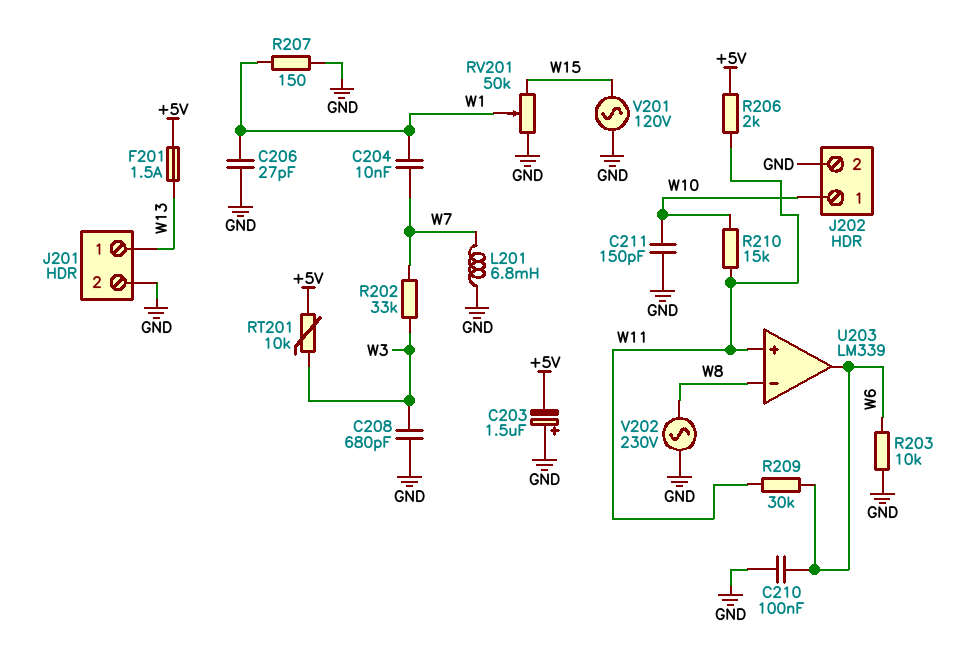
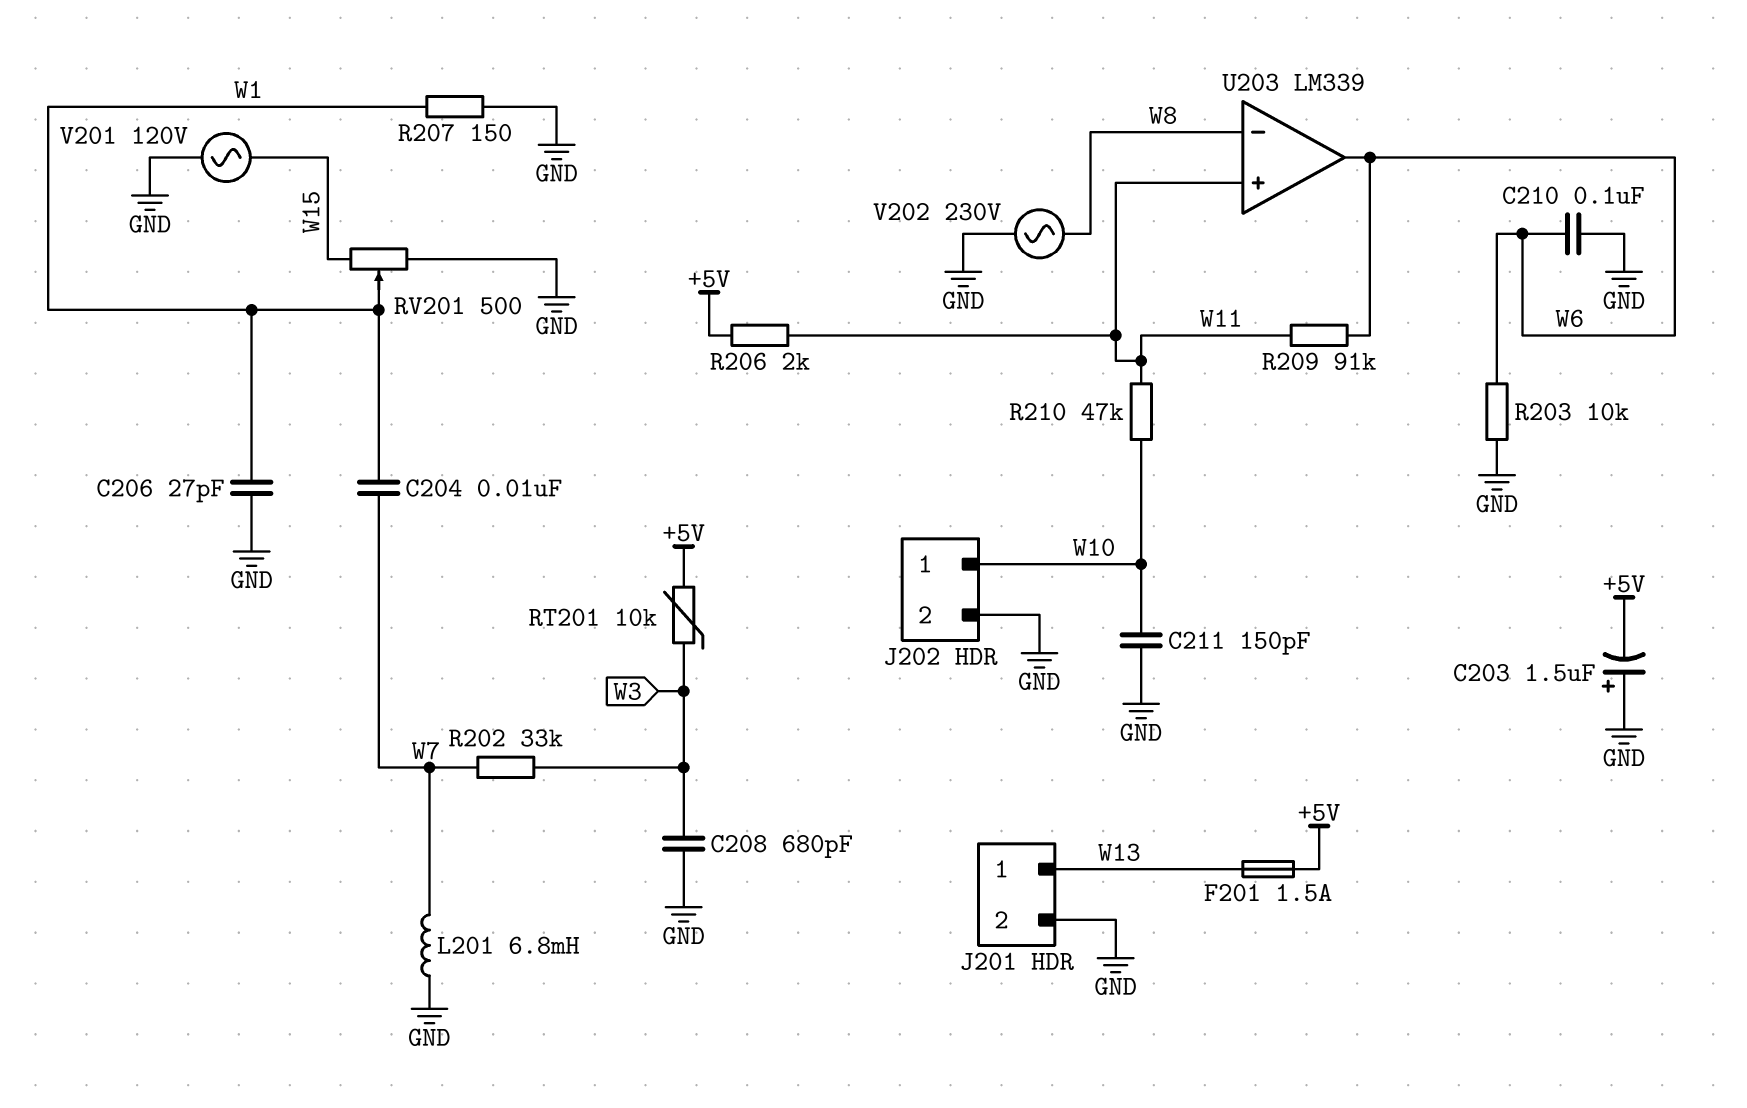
R209: 30k (W6, W11) -> 91k (W6, W11)
R210: 15k (W10, W11) -> 47k (W10, W11)
RV201: 50k (GND, W15, wiper W1) -> 500 (GND, W15, wiper W1)

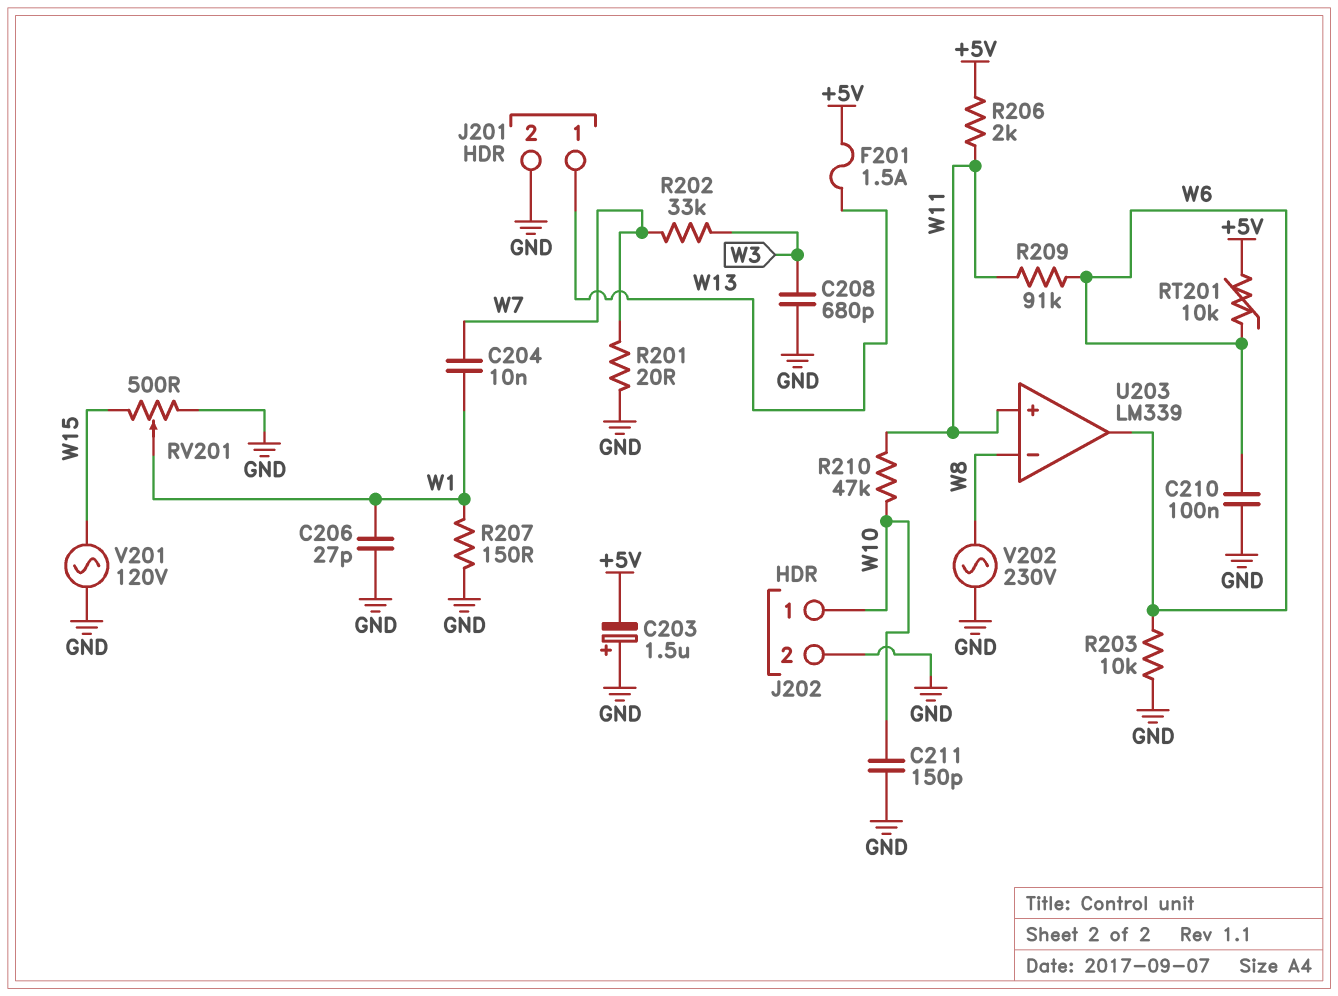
L201: 6.8mH (GND, W7) -> none
R201: none -> 20 (GND, W7)
RT201: 10k (+5V, W3) -> 10k (+5V, W6)

